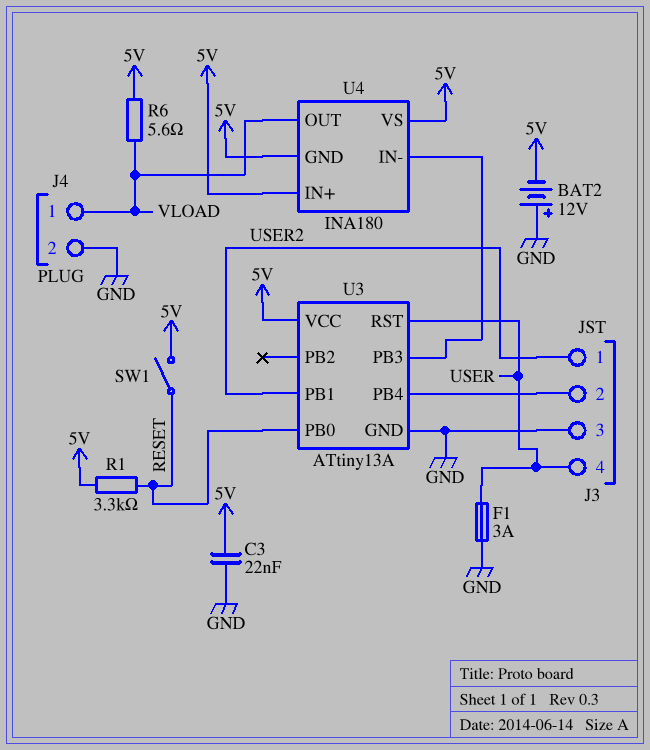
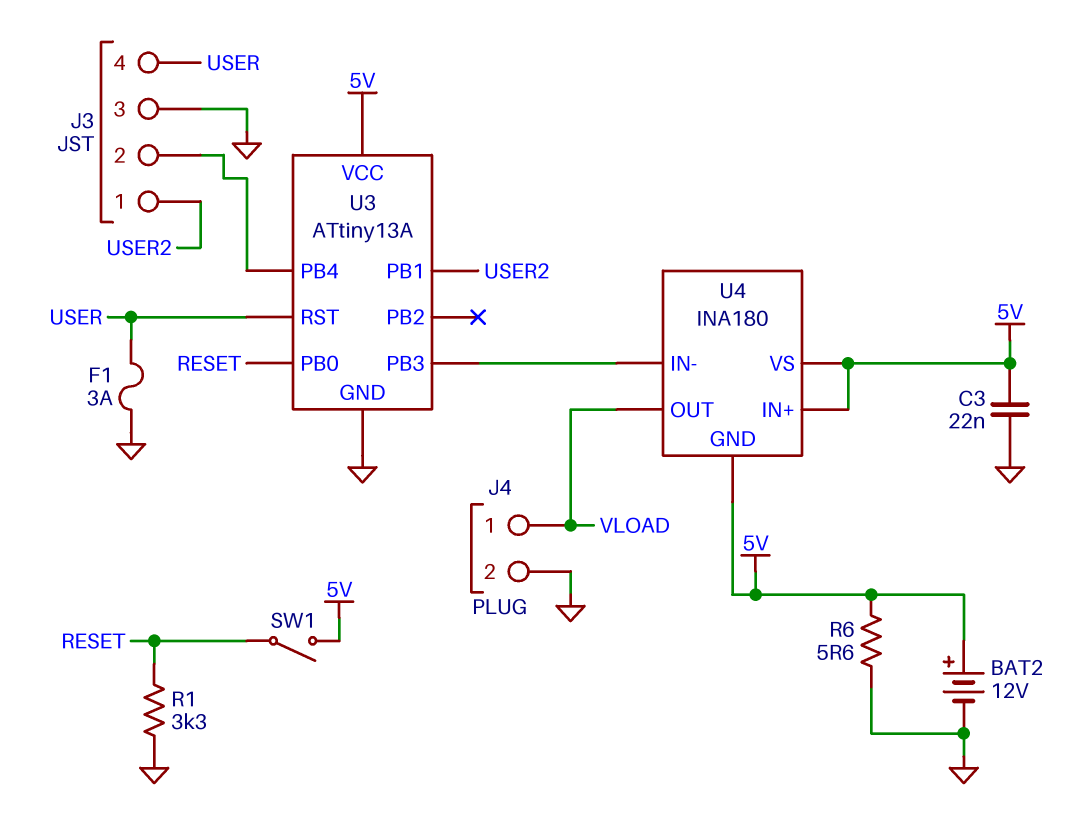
BAT2: 12V (plus GND, minus 5V) -> 12V (plus 5V, minus GND)
R1: 3.3k (5V, RESET) -> 3.3k (GND, RESET)
R6: 5.6 (5V, VLOAD) -> 5.6 (5V, GND)

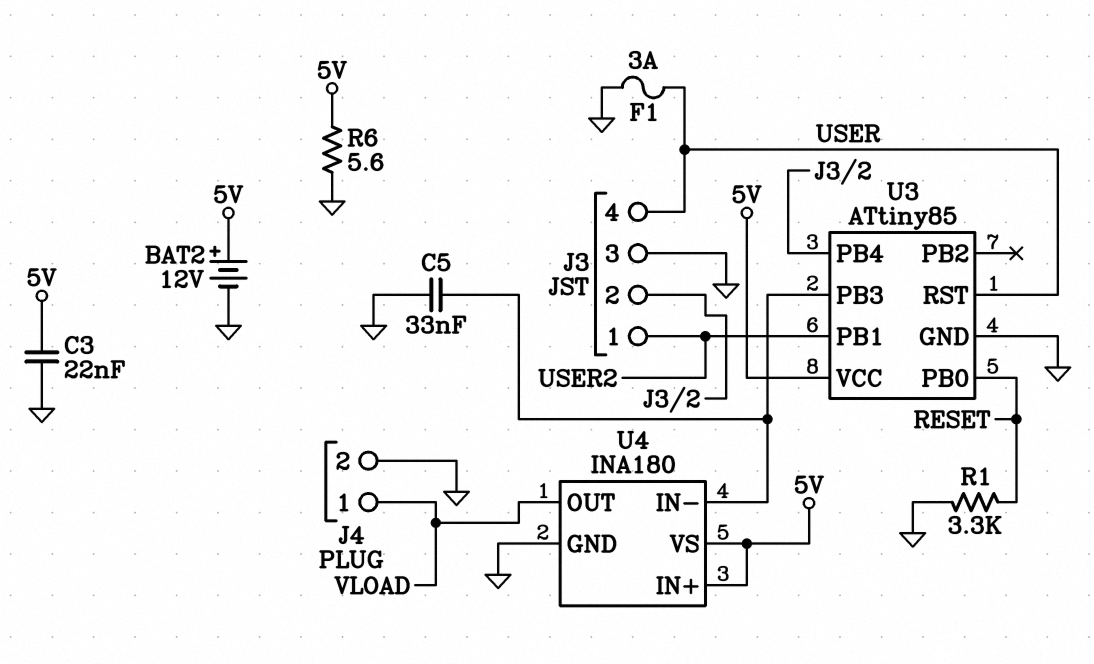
C5: none -> 33nF (GND, U3/PB3)
SW1: switch (5V, RESET) -> none
U3: ATtiny13A -> ATtiny85
U4 pin GND: 5V -> GND

